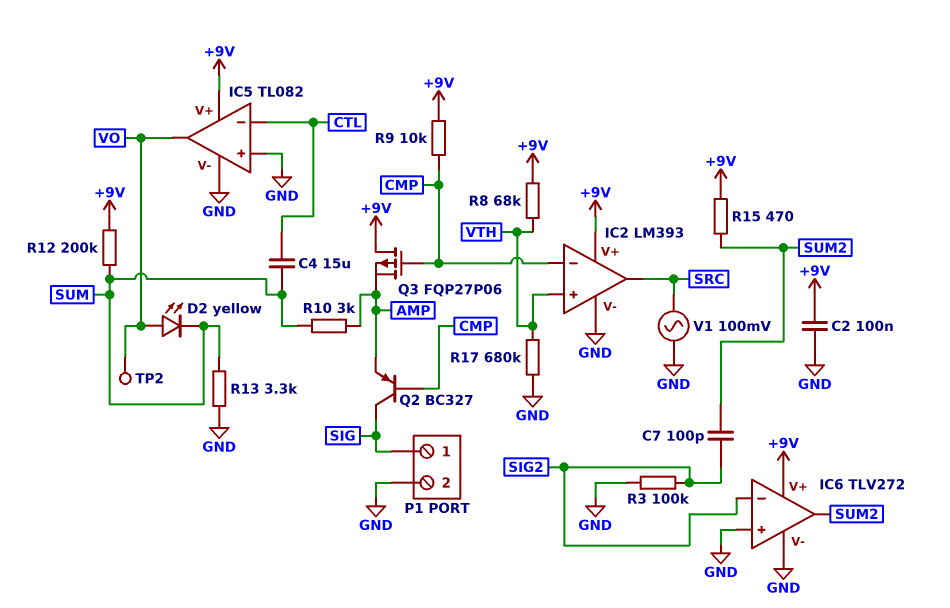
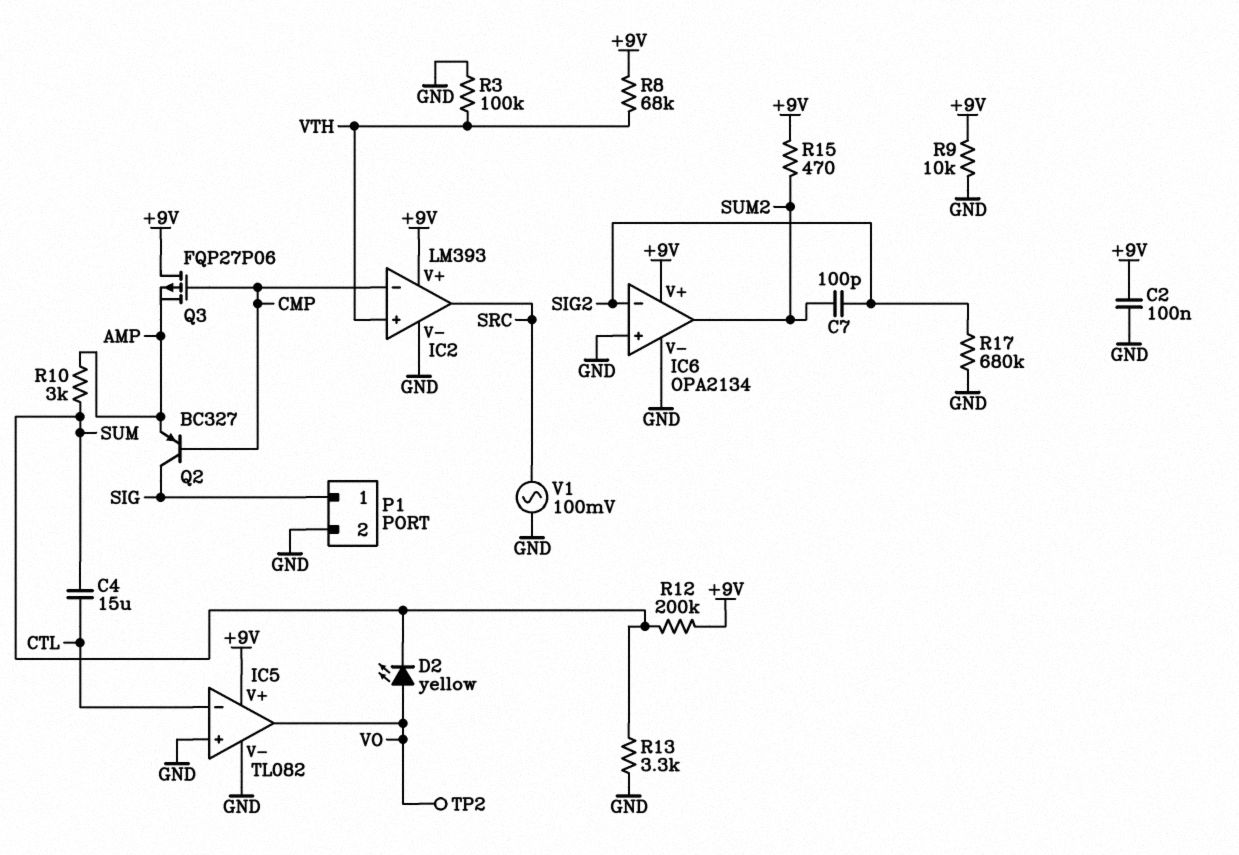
IC6: TLV272 -> OPA2134
R3: 100k (GND, SIG2) -> 100k (GND, VTH)
R9: 10k (+9V, CMP) -> 10k (+9V, GND)
R17: 680k (GND, VTH) -> 680k (GND, SIG2)

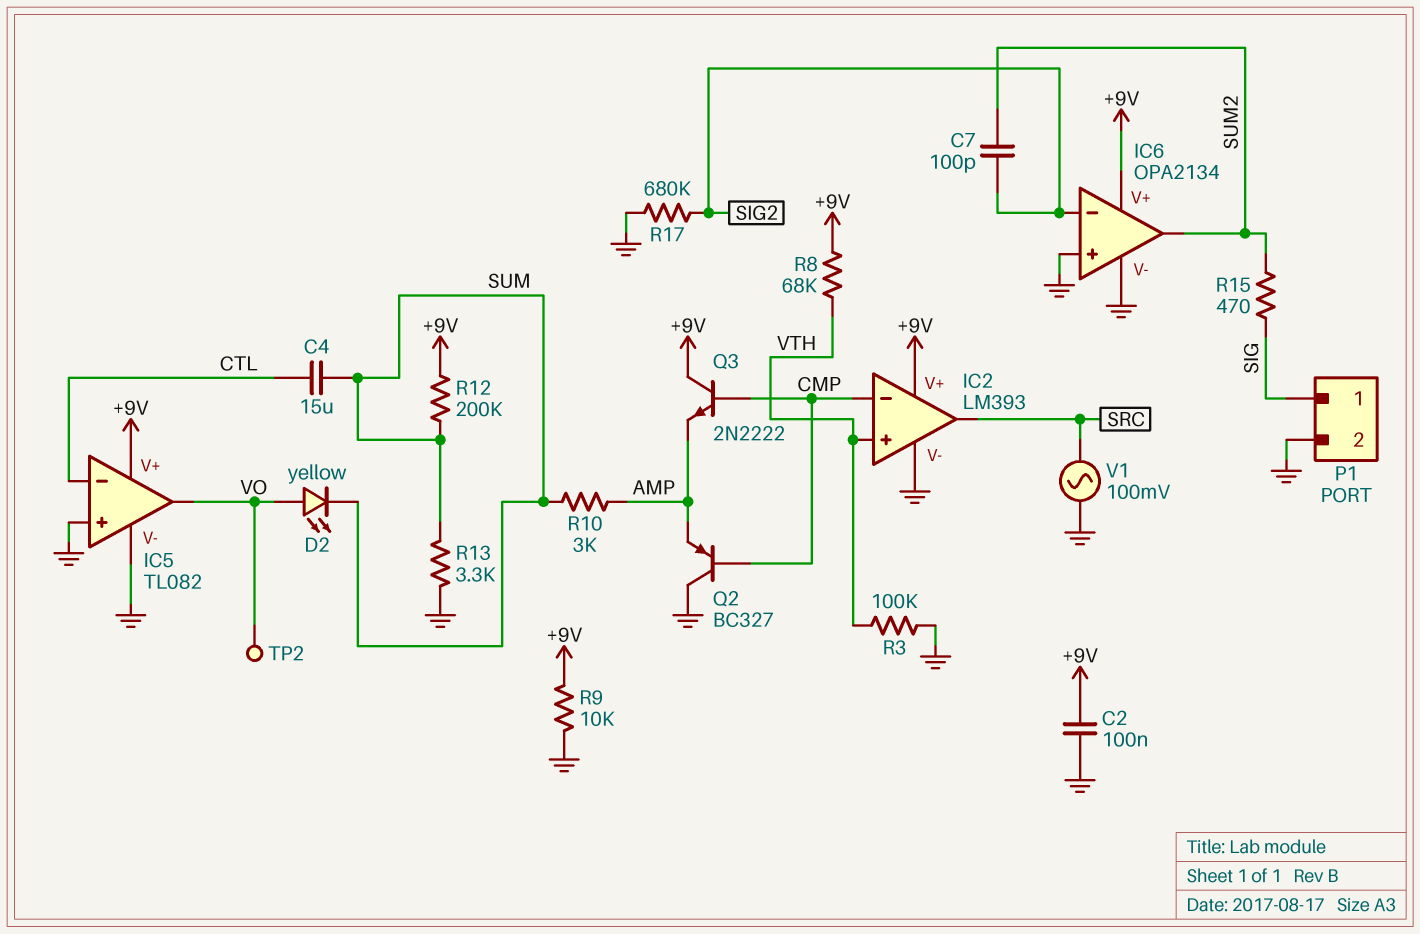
Q2: PNP BC327 (B CMP, C SIG, E AMP) -> PNP BC327 (B CMP, C GND, E AMP)
Q3: PMOS FQP27P06 (G CMP, D +9V, S AMP) -> NPN 2N2222 (B CMP, C +9V, E AMP)
R15: 470 (+9V, SUM2) -> 470 (SIG, SUM2)

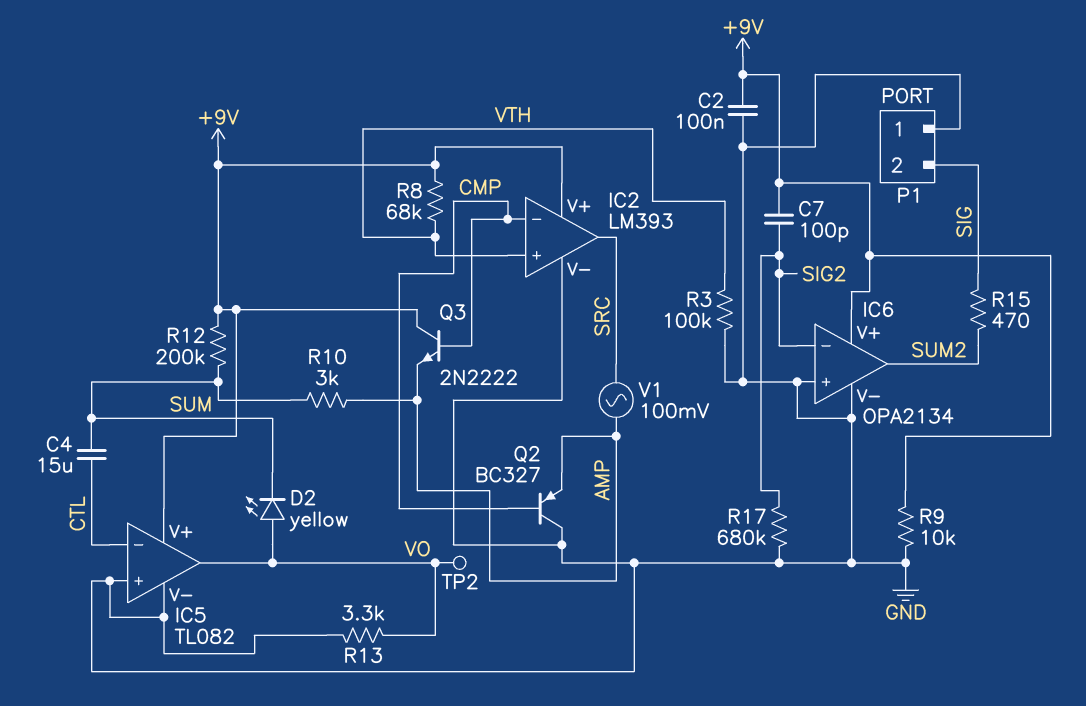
C7: 100pF (SIG2, SUM2) -> 100pF (+9V, SIG2)
P1 pin 1: SIG -> GND
P1 pin 2: GND -> SIG
R13: 3.3k (GND, SUM) -> 3.3k (GND, VO)
V1: AC 100mV (GND, SRC) -> AC 100mV (AMP, SRC)

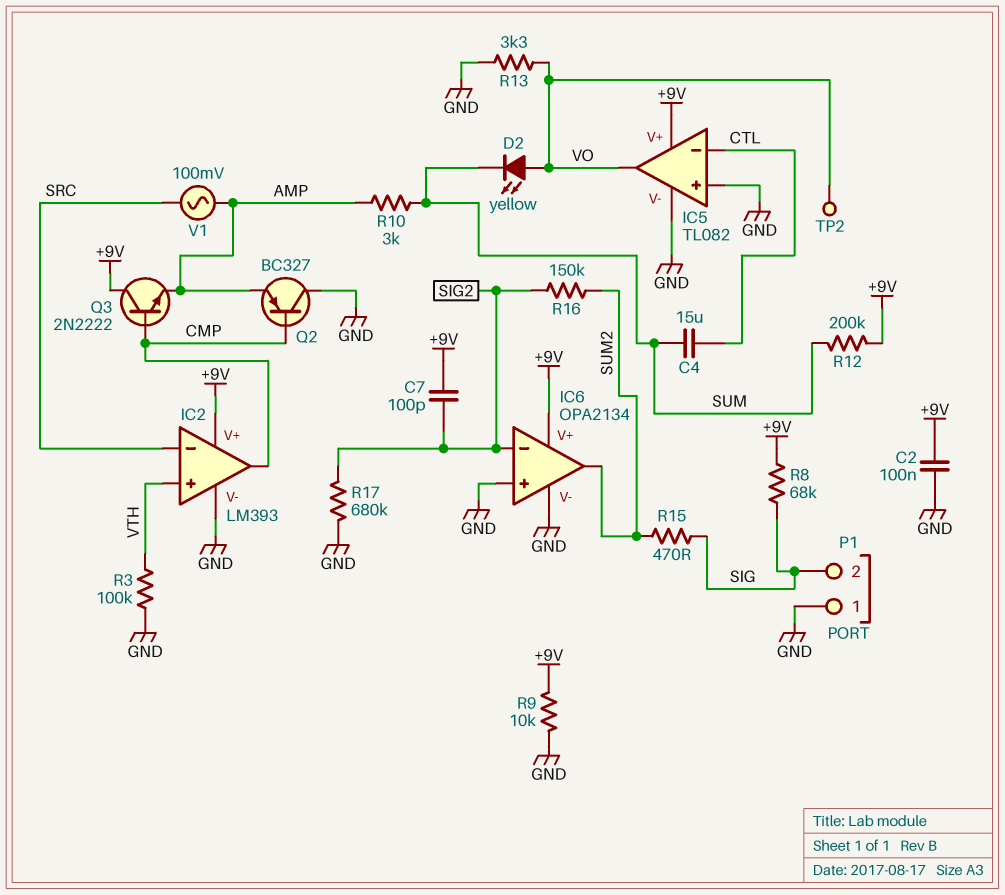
IC2 pin in-: CMP -> SRC
IC2 pin out: SRC -> CMP
R8: 68k (+9V, VTH) -> 68k (+9V, SIG)
R16: none -> 150k (SIG2, SUM2)

